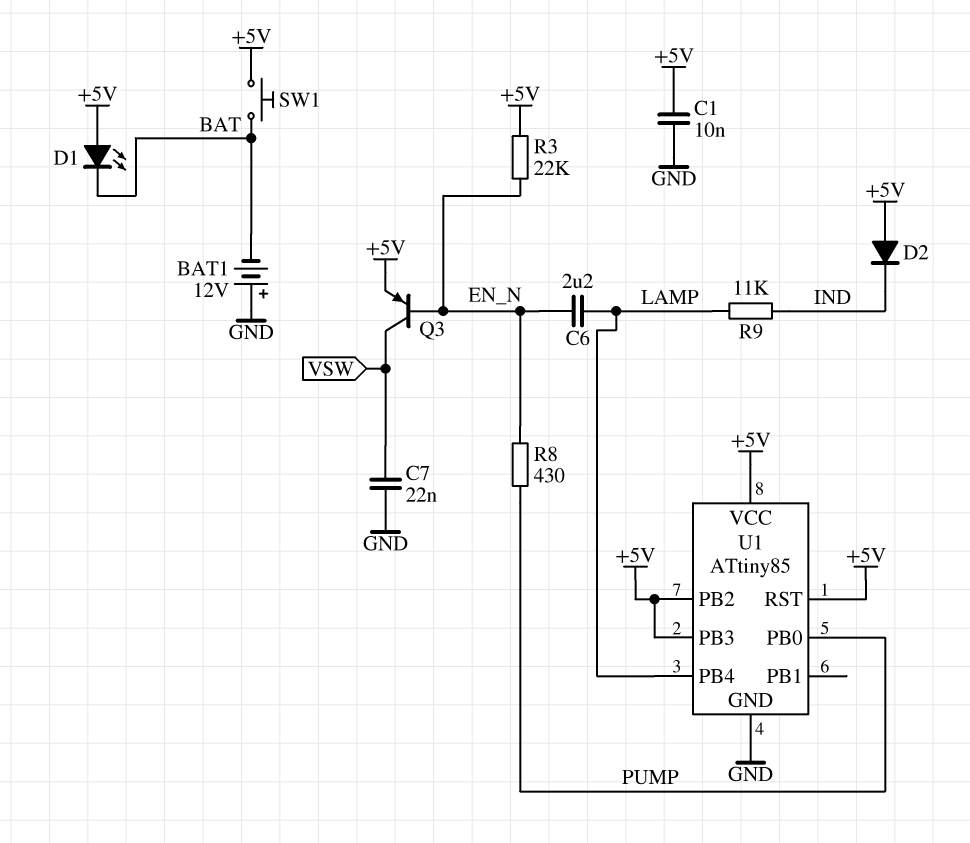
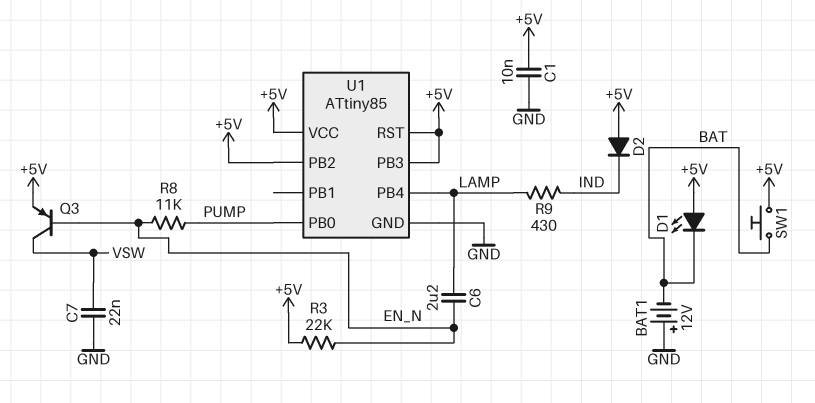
R8: 430 (EN_N, PUMP) -> 11k (EN_N, PUMP)
R9: 11k (IND, LAMP) -> 430 (IND, LAMP)

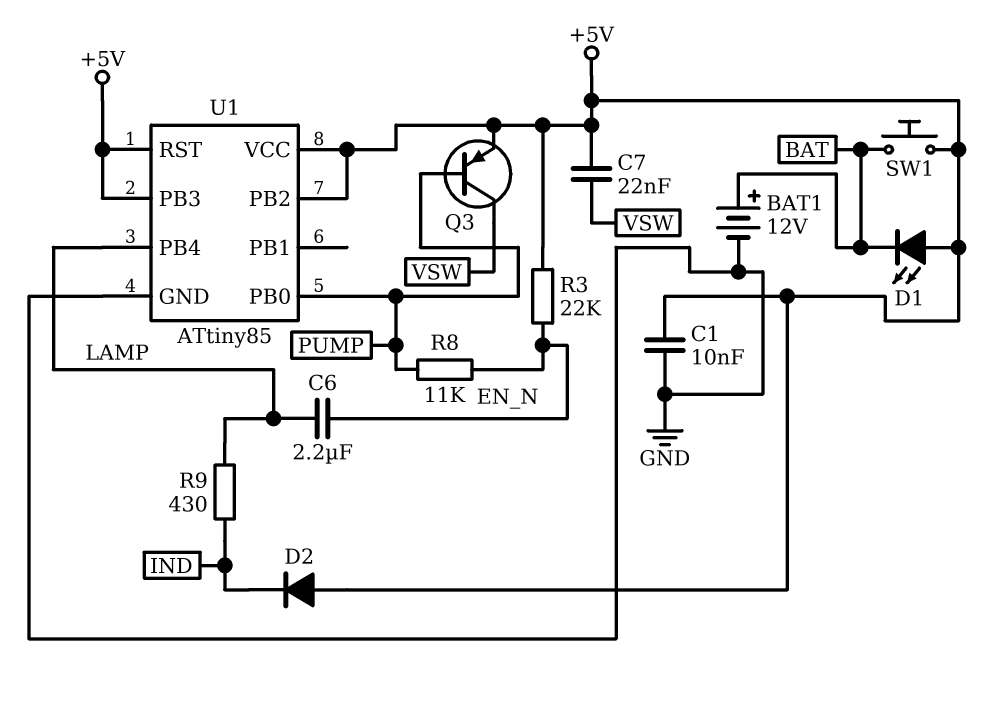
BAT1: 12V (plus GND, minus BAT) -> 12V (plus BAT, minus GND)
C7: 22nF (GND, VSW) -> 22nF (+5V, VSW)
Q3: PNP (B EN_N, C VSW, E +5V) -> PNP (B PUMP, C VSW, E +5V)

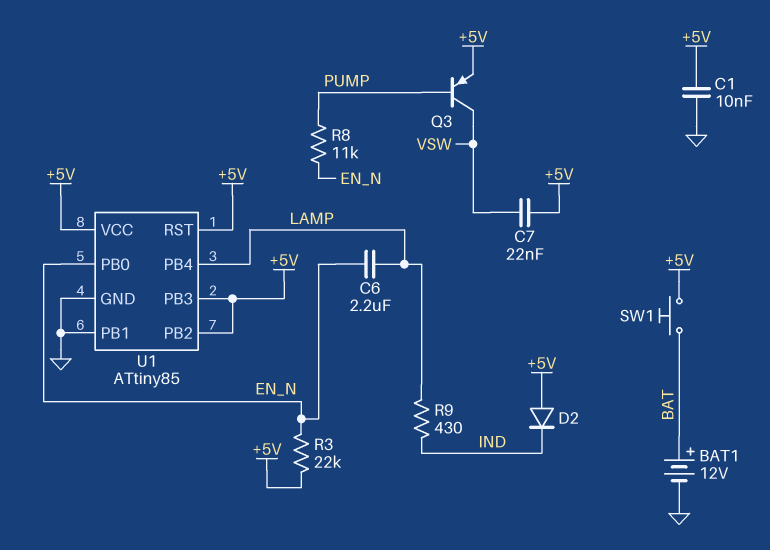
D1: LED (A +5V, K BAT) -> none
U1 pin PB0: PUMP -> EN_N
U1 pin PB1: none -> GND

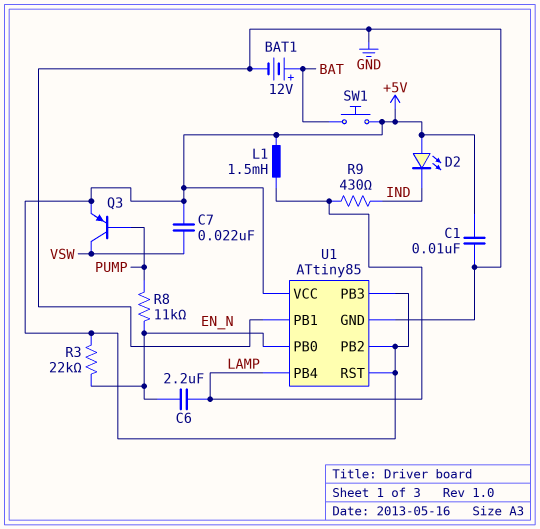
D2: diode (A +5V, K IND) -> LED (A +5V, K IND)
L1: none -> 1.5mH (+5V, LAMP)

